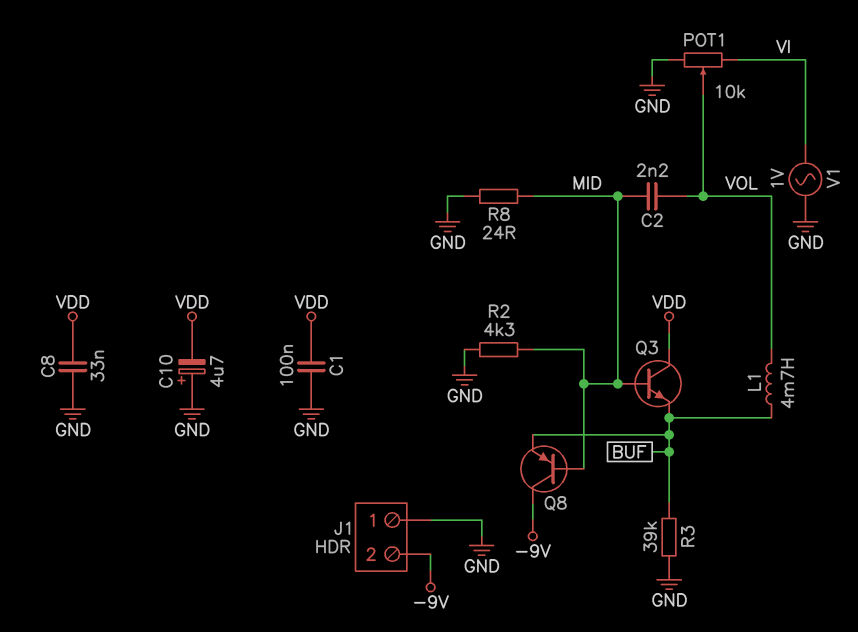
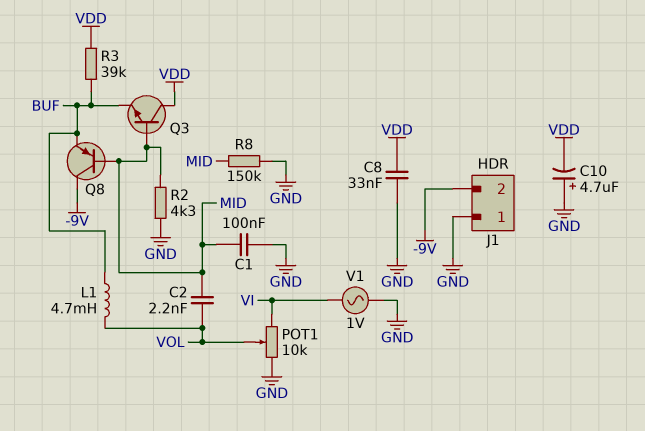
C1: 100nF (GND, VDD) -> 100nF (GND, MID)
R3: 39k (BUF, GND) -> 39k (BUF, VDD)
R8: 24 (GND, MID) -> 150k (GND, MID)

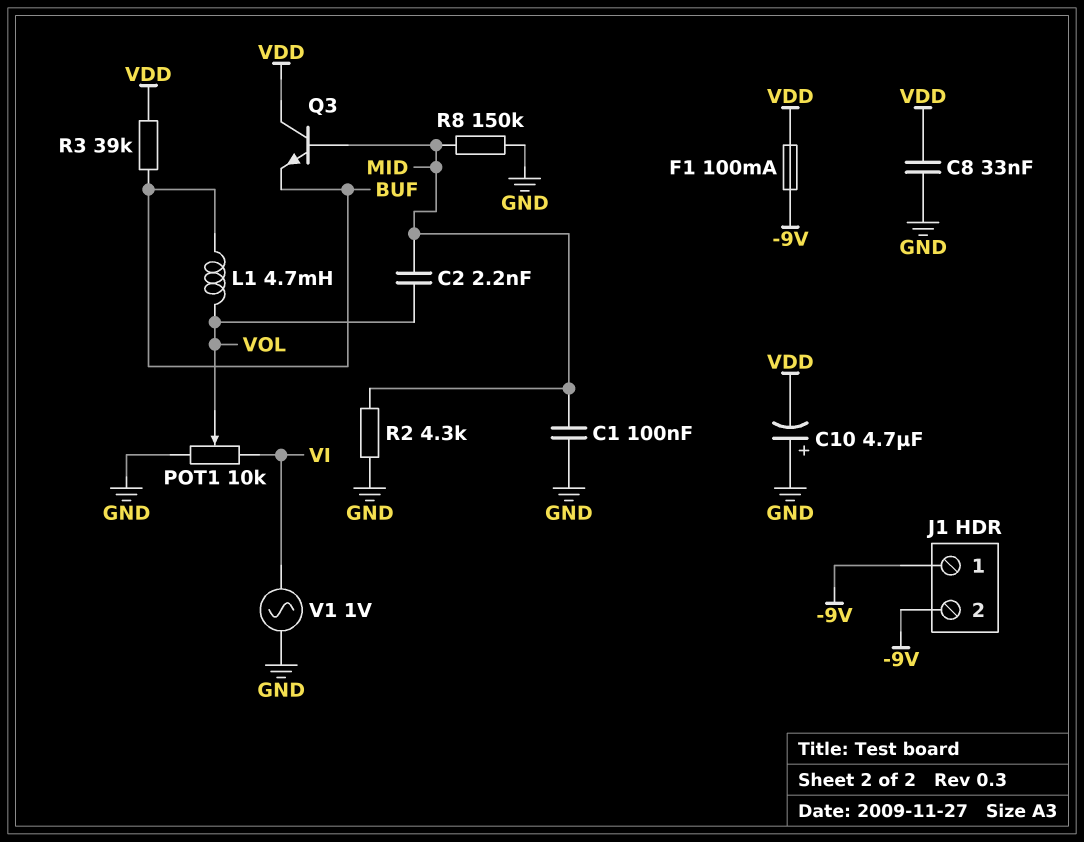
F1: none -> 100mA (-9V, VDD)
J1 pin 1: GND -> -9V
Q8: PNP (B MID, C -9V, E BUF) -> none

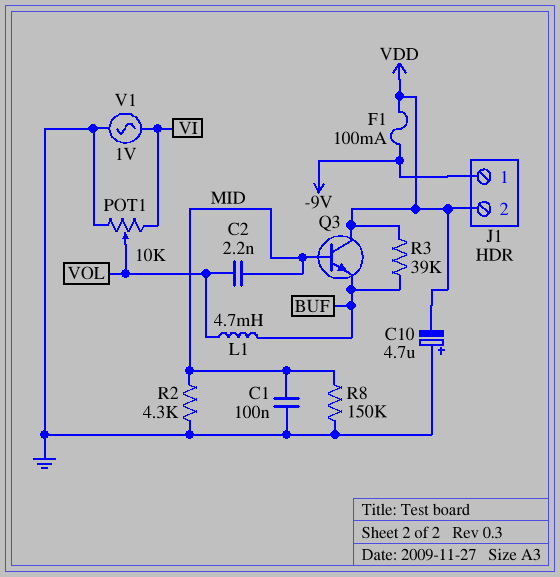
C8: 33nF (GND, VDD) -> none
J1 pin 2: -9V -> VDD

